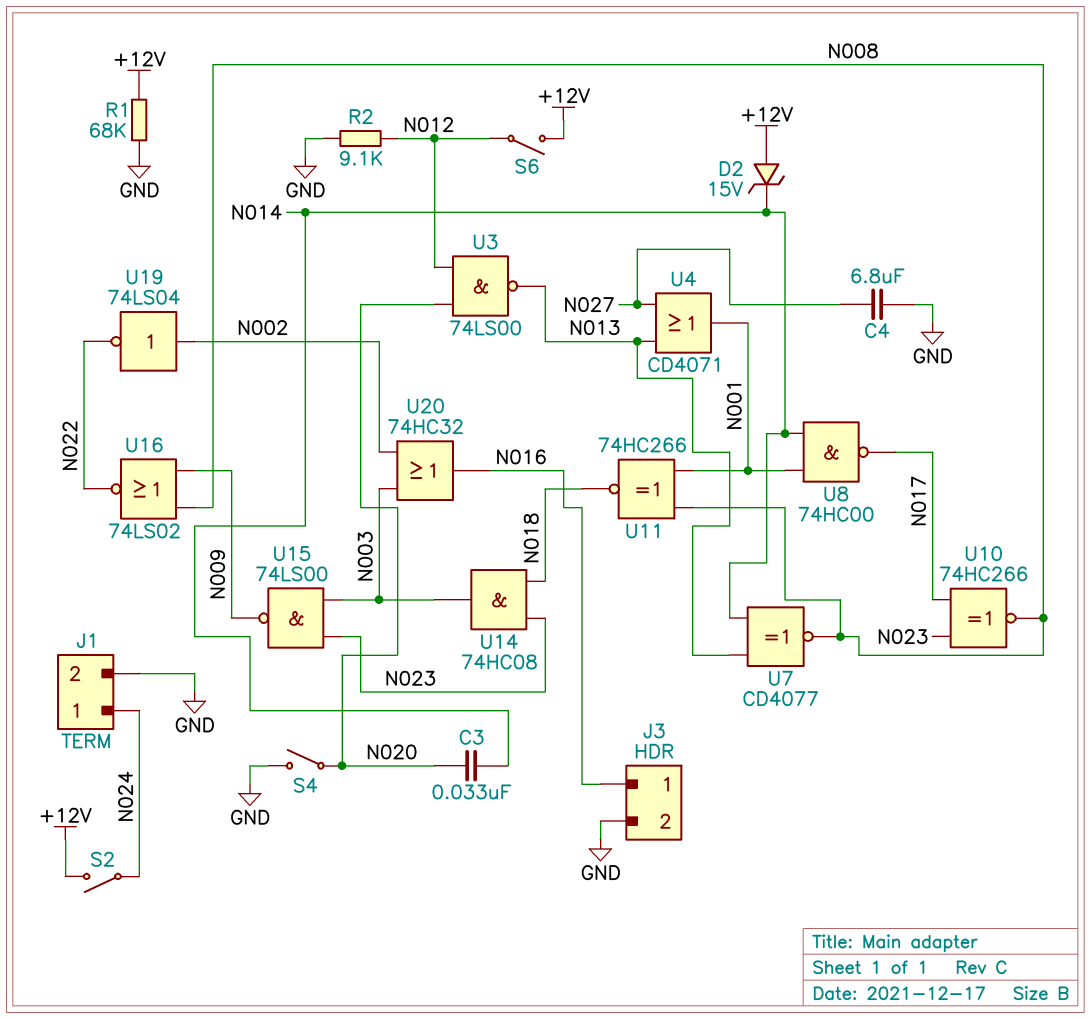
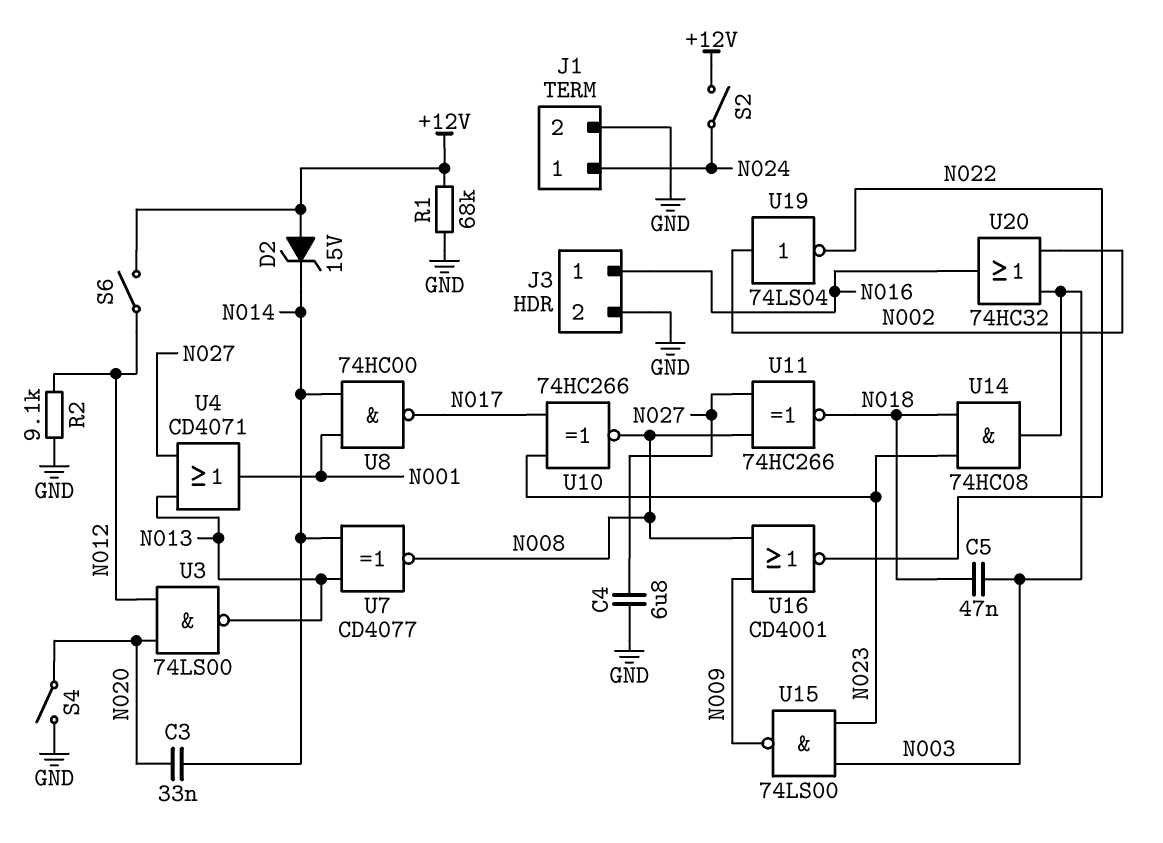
C5: none -> 47nF (N003, N018)
U11: XNOR 74HC266 (in N001, in N008, out N018) -> XNOR 74HC266 (in N008, in N027, out N018)
U16: NOR 74LS02 (in N008, in N009, out N022) -> NOR CD4001 (in N008, in N009, out N022)

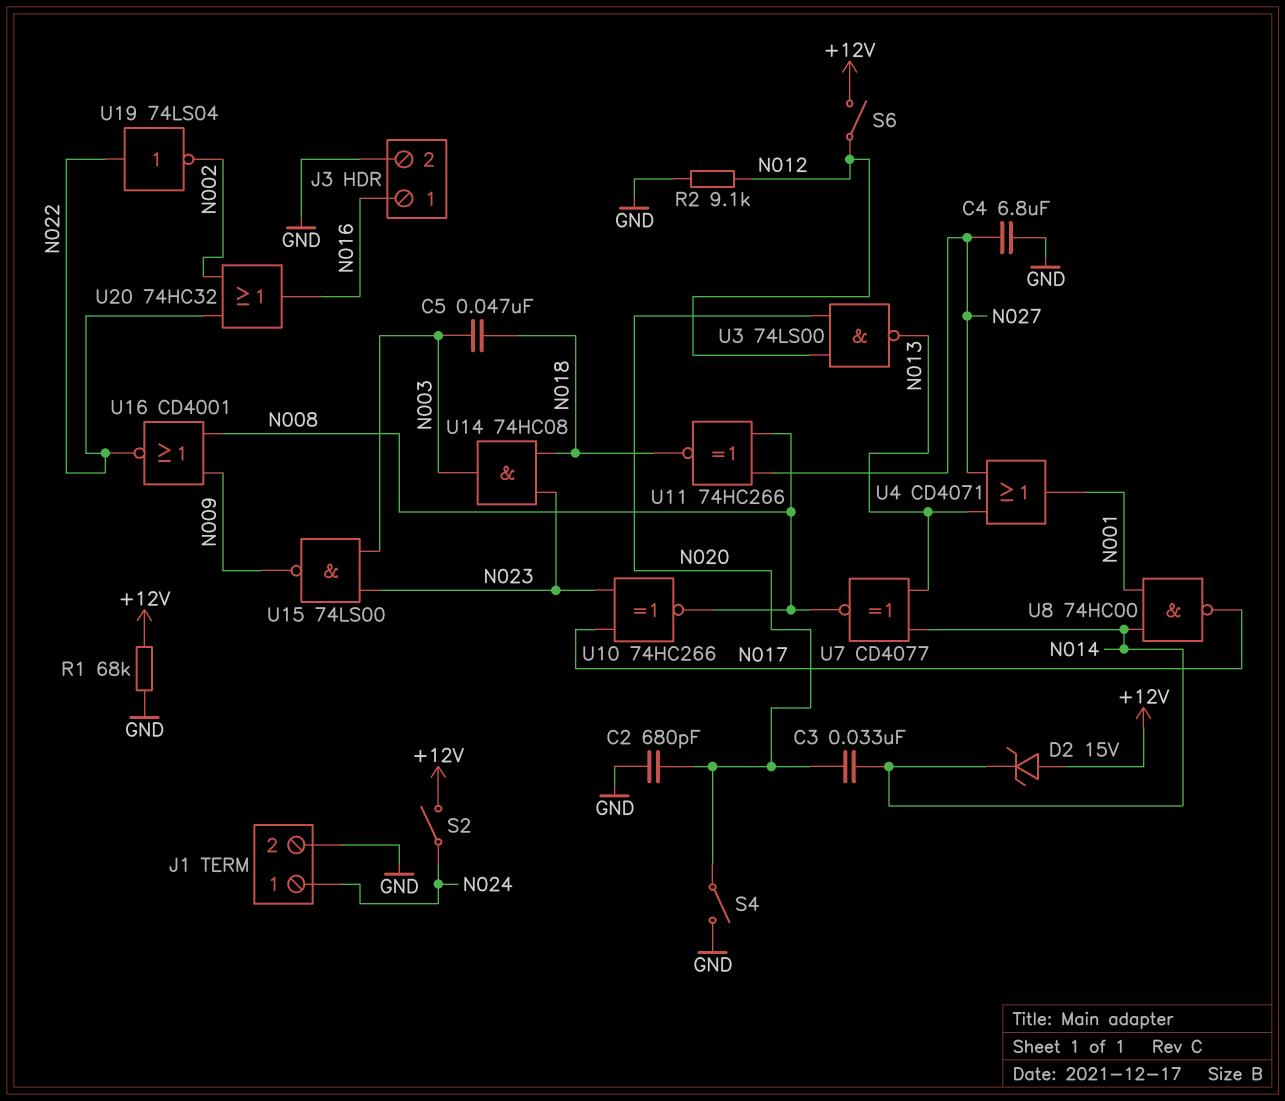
C2: none -> 680pF (GND, N020)
U19: NOT 74LS04 (in N002, out N022) -> NOT 74LS04 (in N022, out N002)
U20: OR 74HC32 (in N002, in N003, out N016) -> OR 74HC32 (in N002, in N022, out N016)

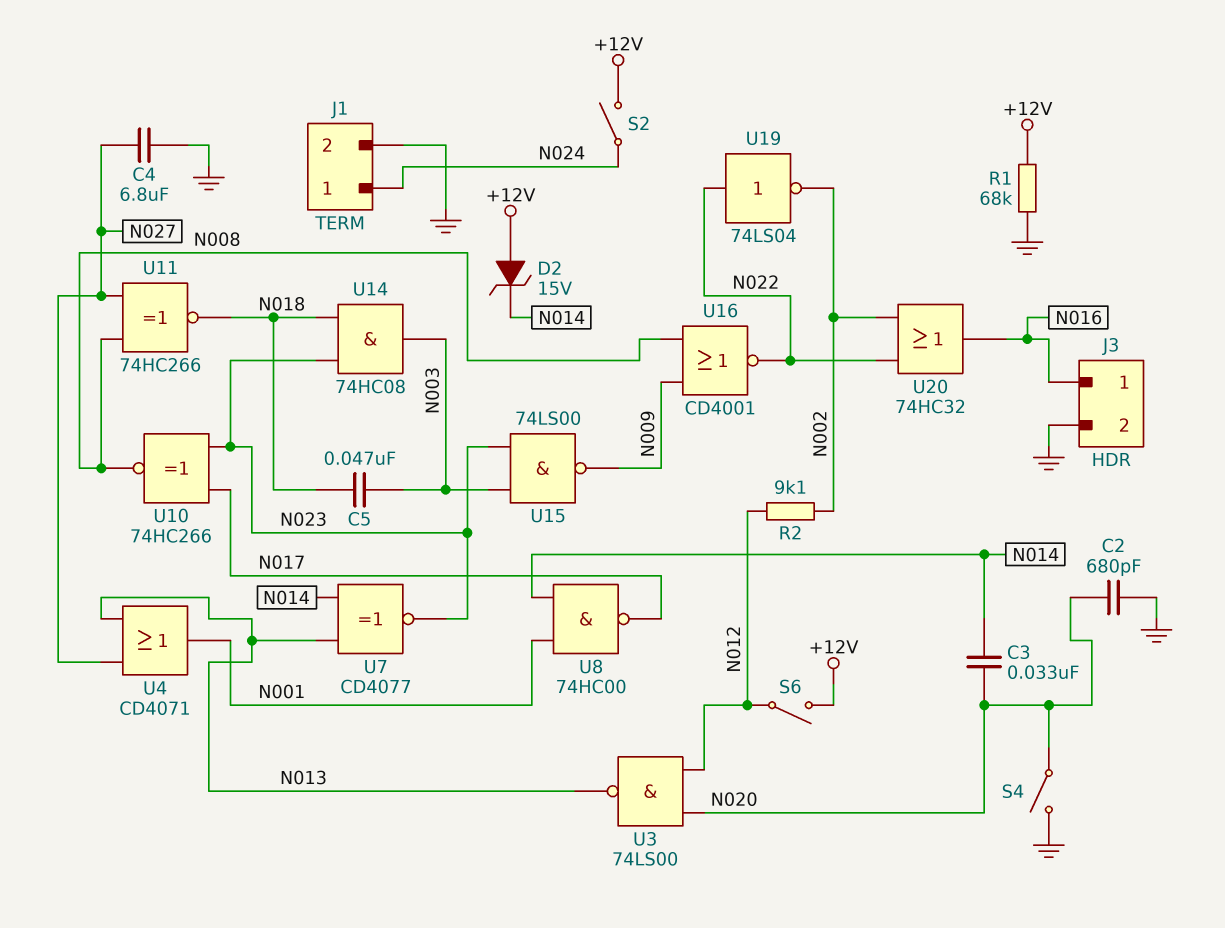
R2: 9.1k (GND, N012) -> 9.1k (N002, N012)
U7: XNOR CD4077 (in N013, in N014, out N008) -> XNOR CD4077 (in N013, in N014, out N023)

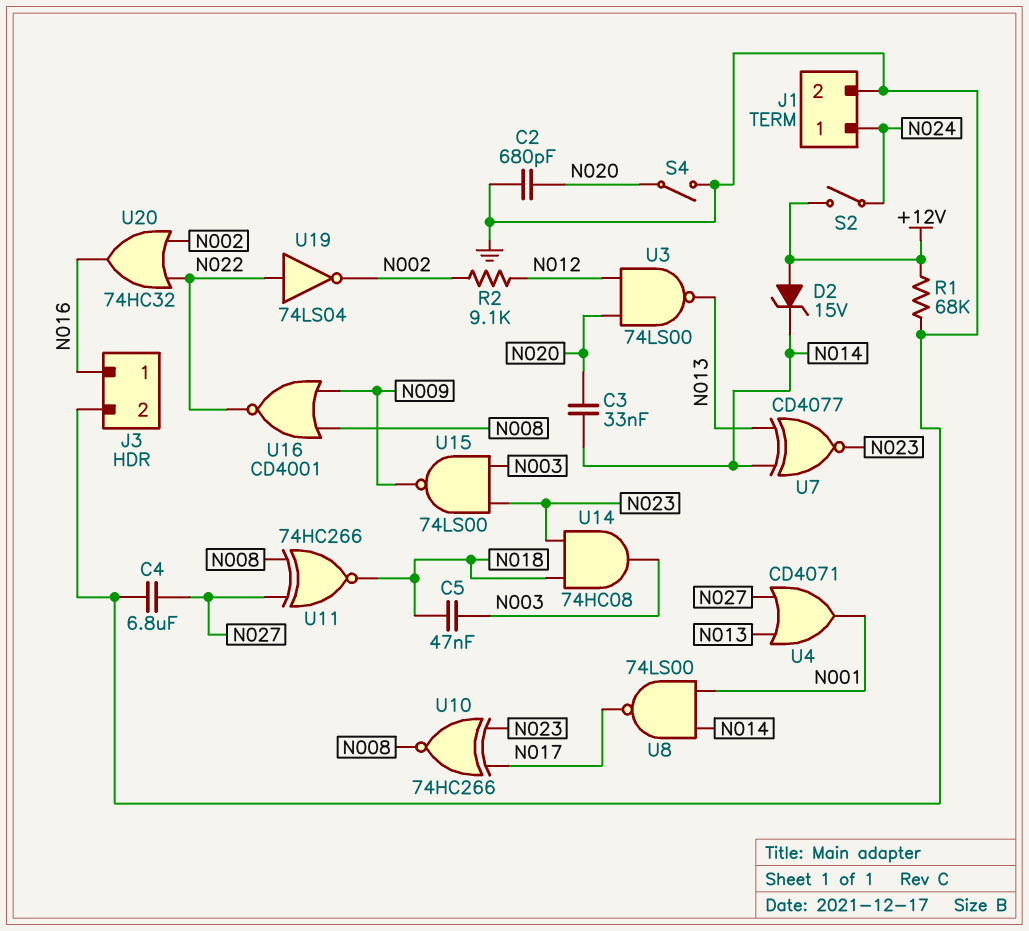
S6: switch (+12V, N012) -> none
U8: NAND 74HC00 (in N001, in N014, out N017) -> NAND 74LS00 (in N001, in N014, out N017)

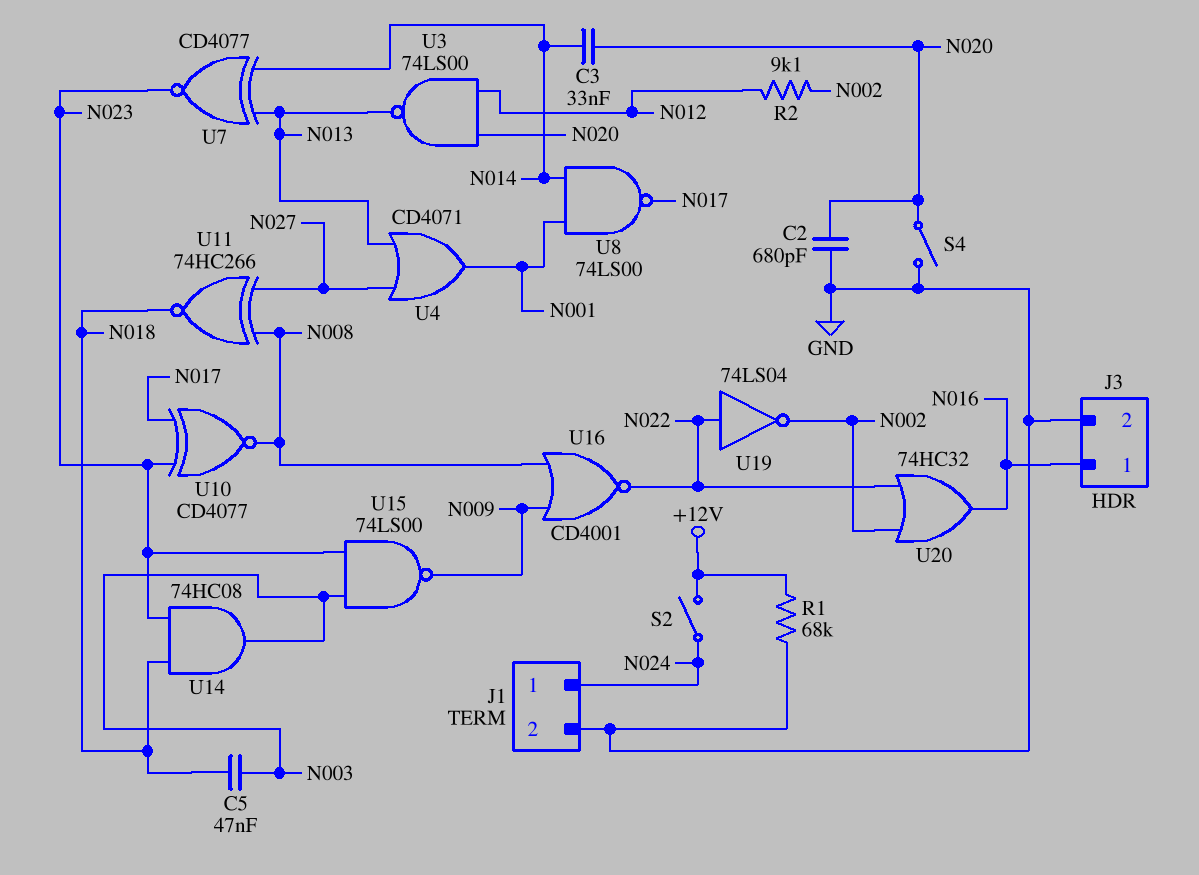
C4: 6.8uF (GND, N027) -> none
D2: zener 15V (A +12V, K N014) -> none
U10: XNOR 74HC266 (in N017, in N023, out N008) -> XNOR CD4077 (in N017, in N023, out N008)

